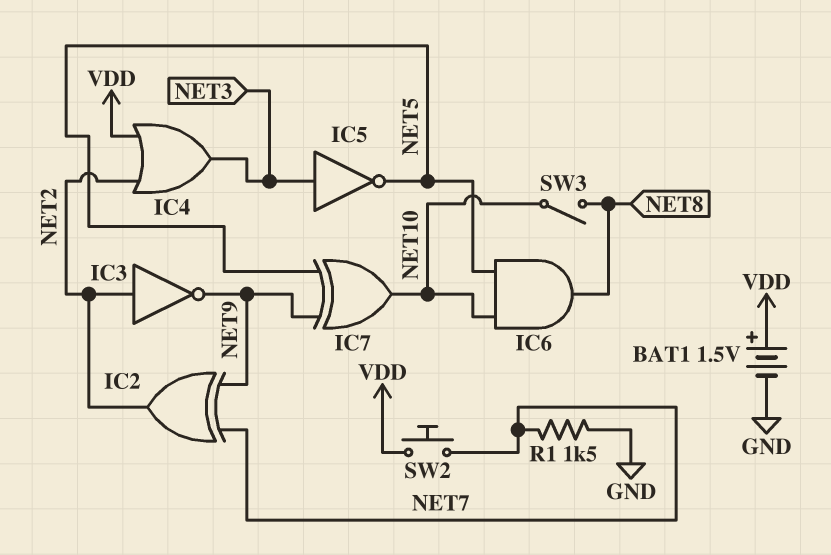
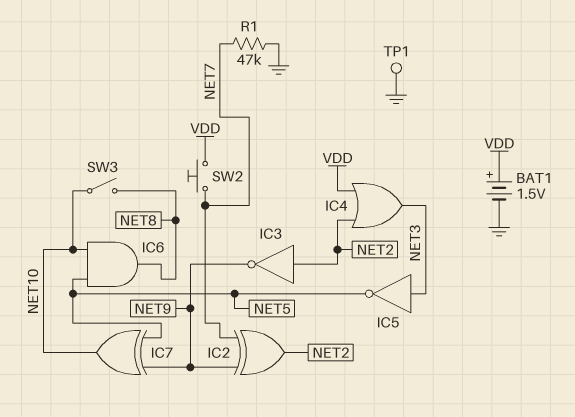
R1: 1.5k (GND, NET7) -> 47k (GND, NET7)
TP1: none -> test point (GND)

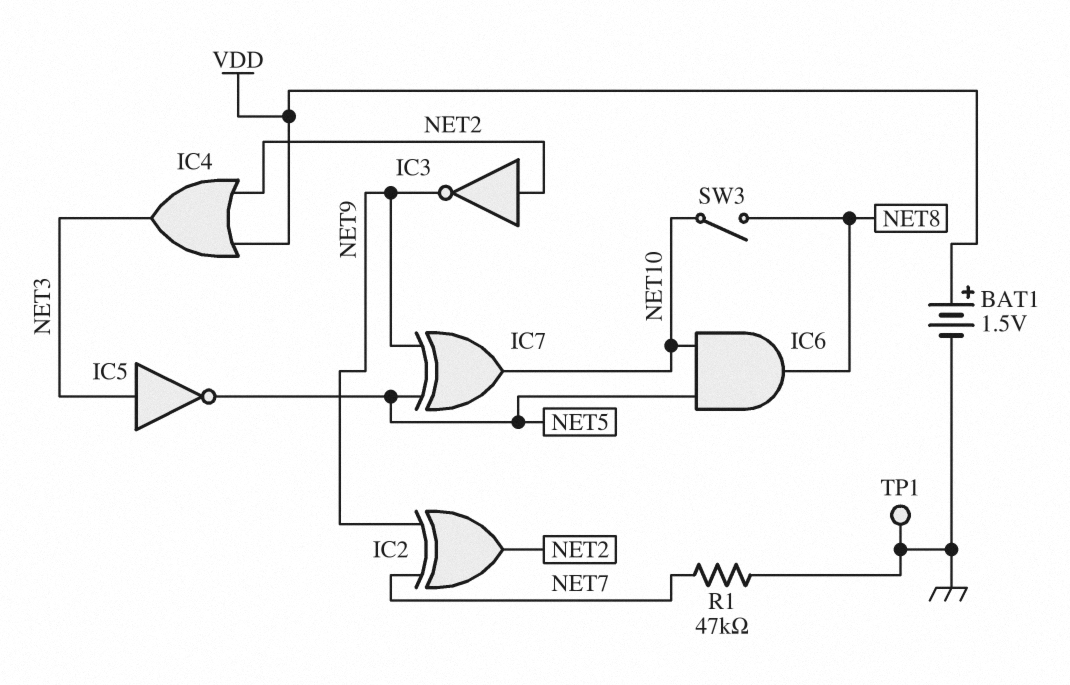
SW2: button (NET7, VDD) -> none

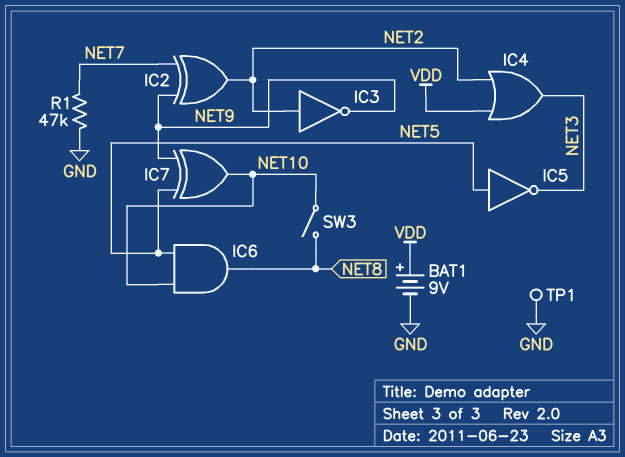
BAT1: 1.5V (plus VDD, minus GND) -> 9V (plus VDD, minus GND)
IC5: NOT (in NET3, out NET5) -> NOT (in NET5, out NET3)

